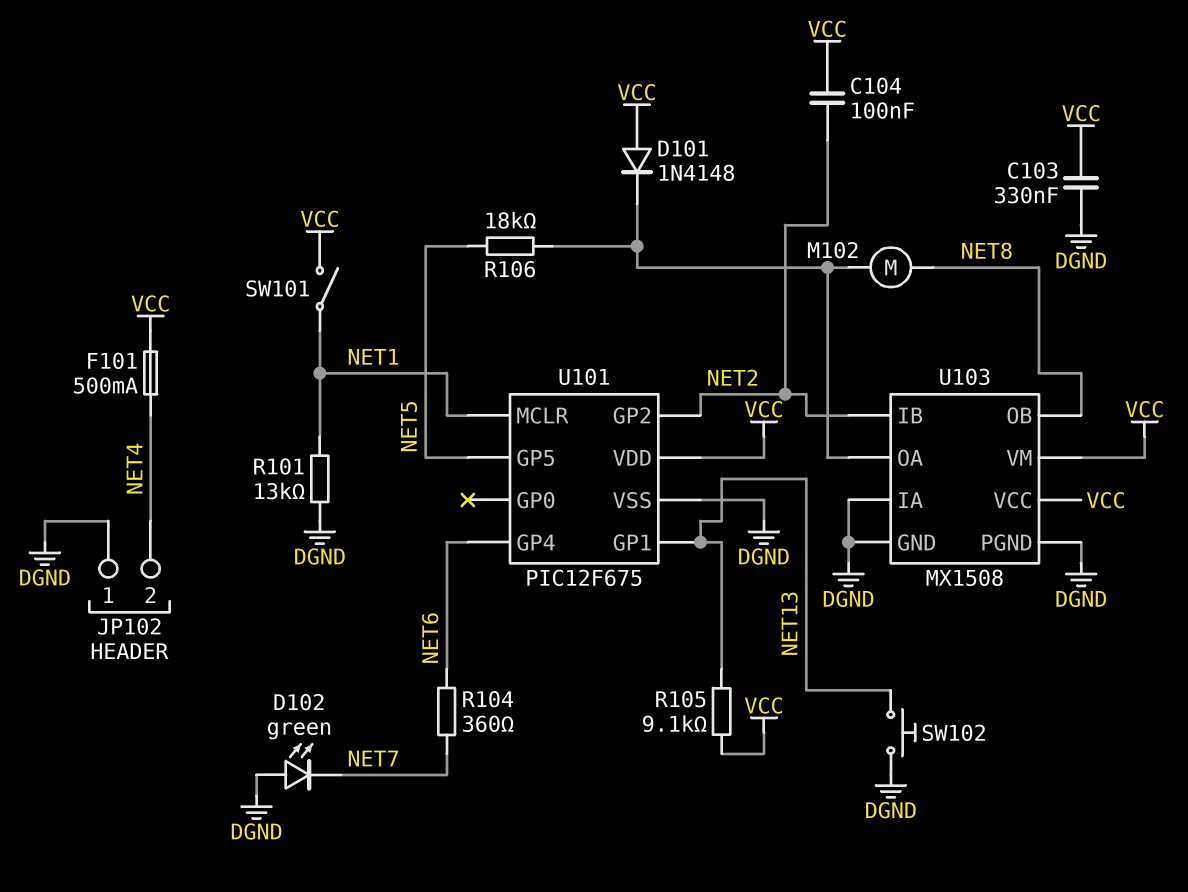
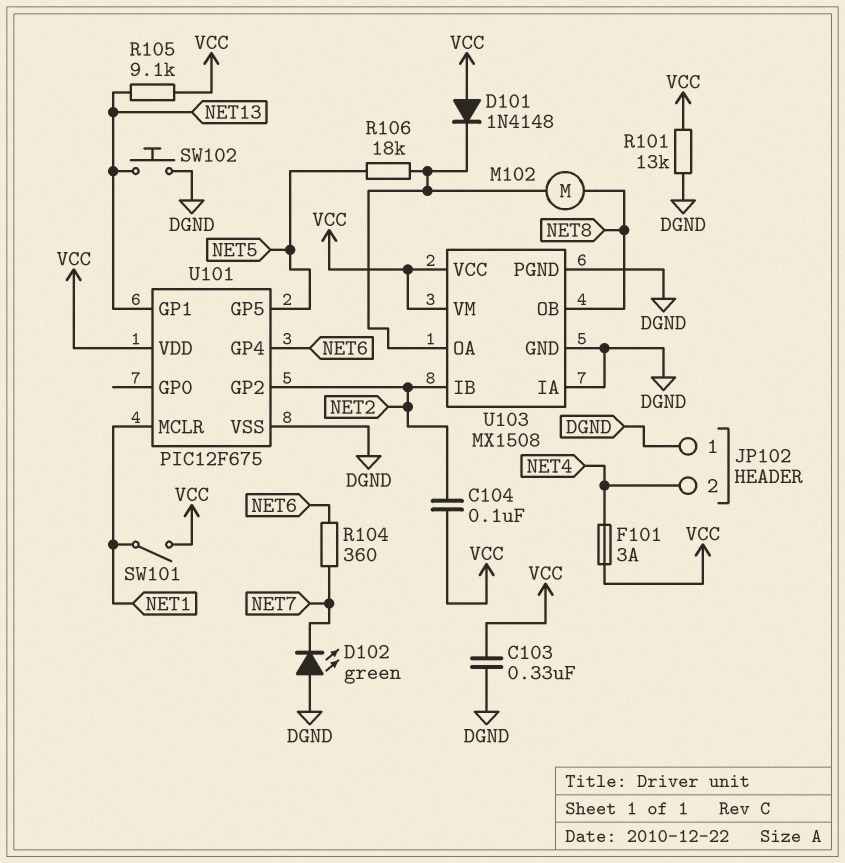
F101: 500mA (NET4, VCC) -> 3A (NET4, VCC)
R101: 13k (DGND, NET1) -> 13k (DGND, VCC)

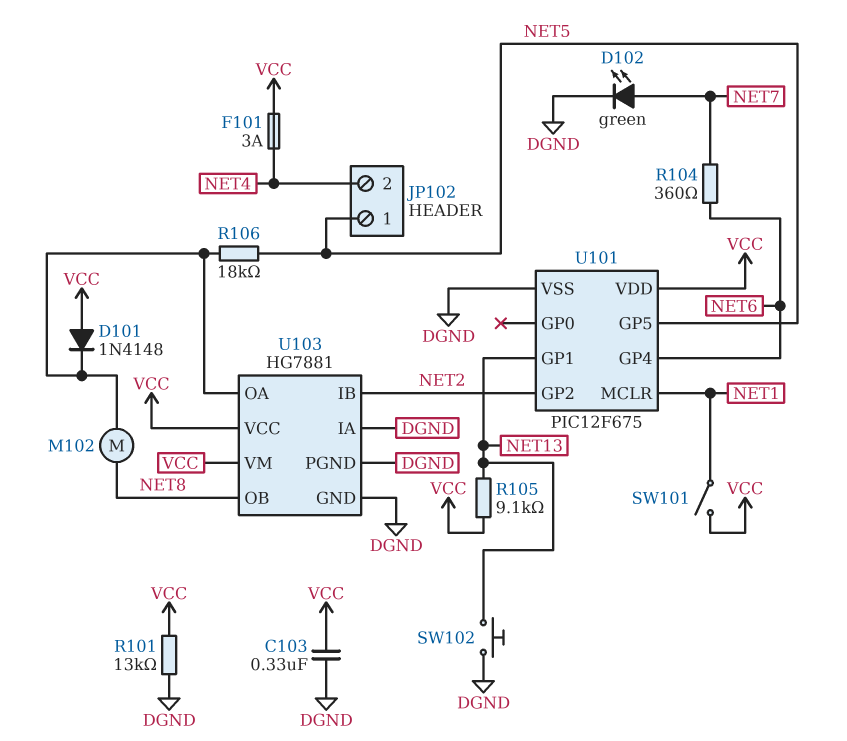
C104: 100nF (NET2, VCC) -> none
D102: LED green (A DGND, K NET7) -> LED green (A NET7, K DGND)
JP102 pin 1: DGND -> NET5
U103: MX1508 -> HG7881

